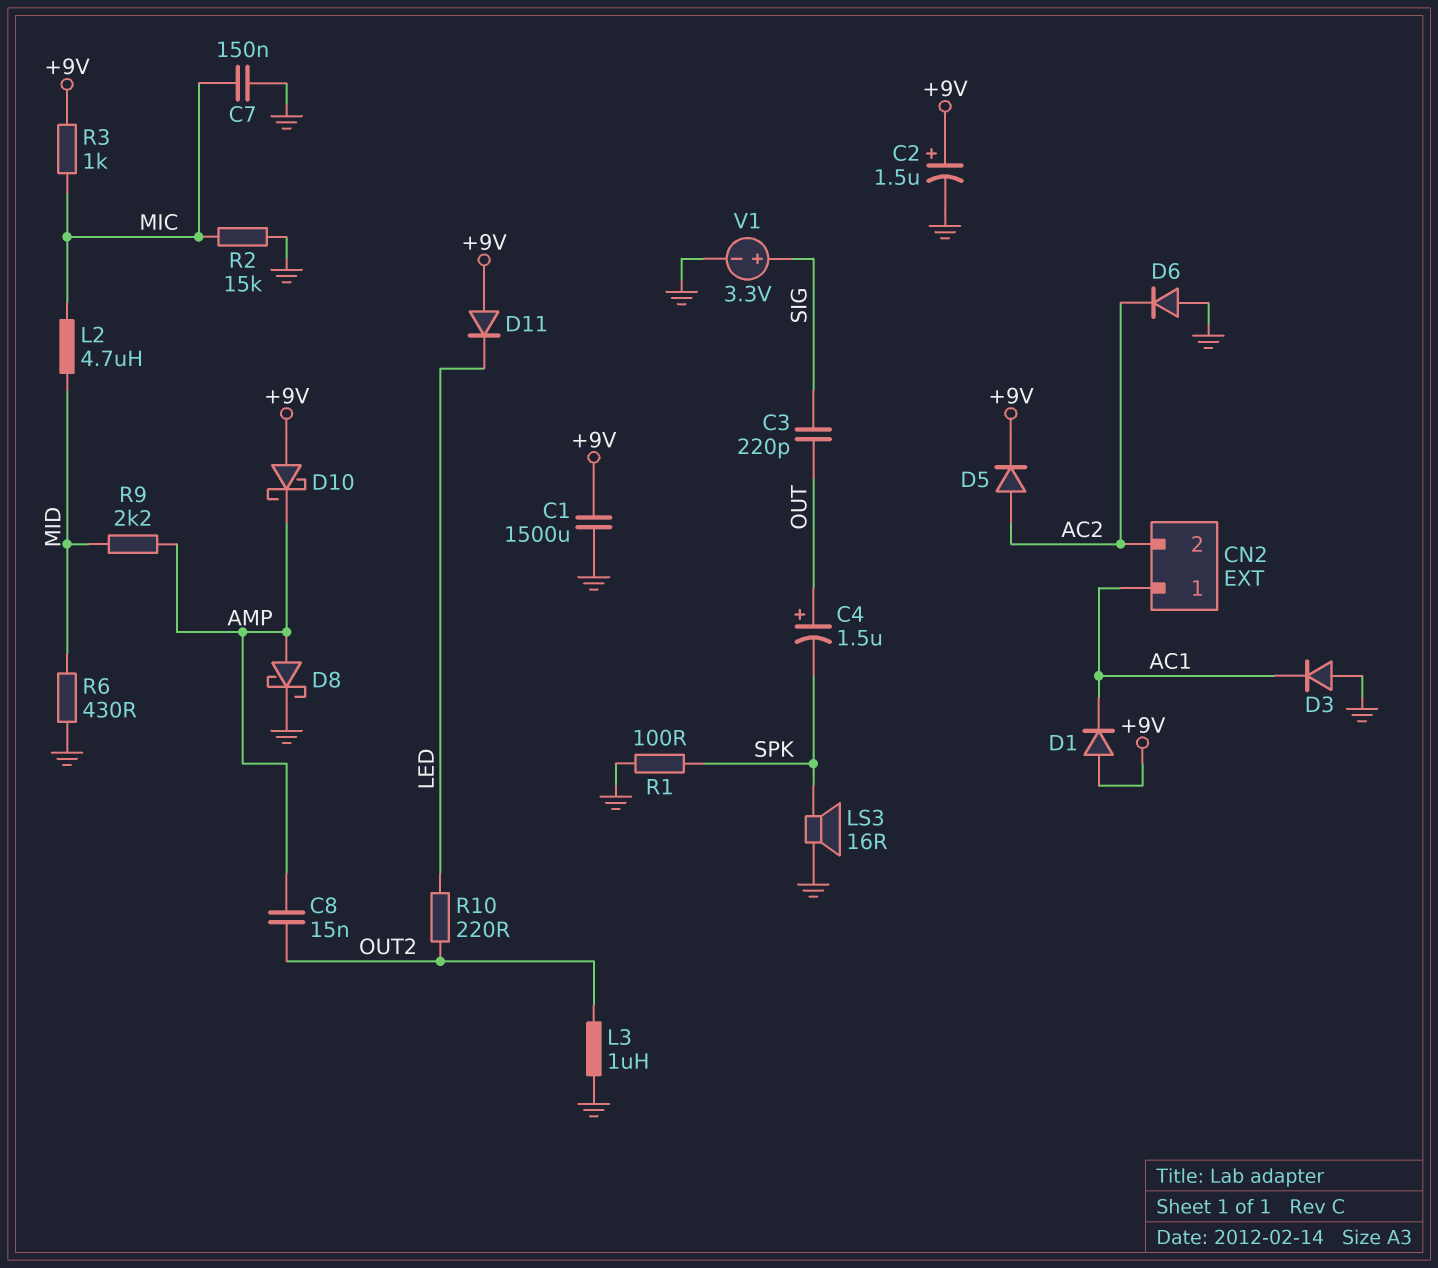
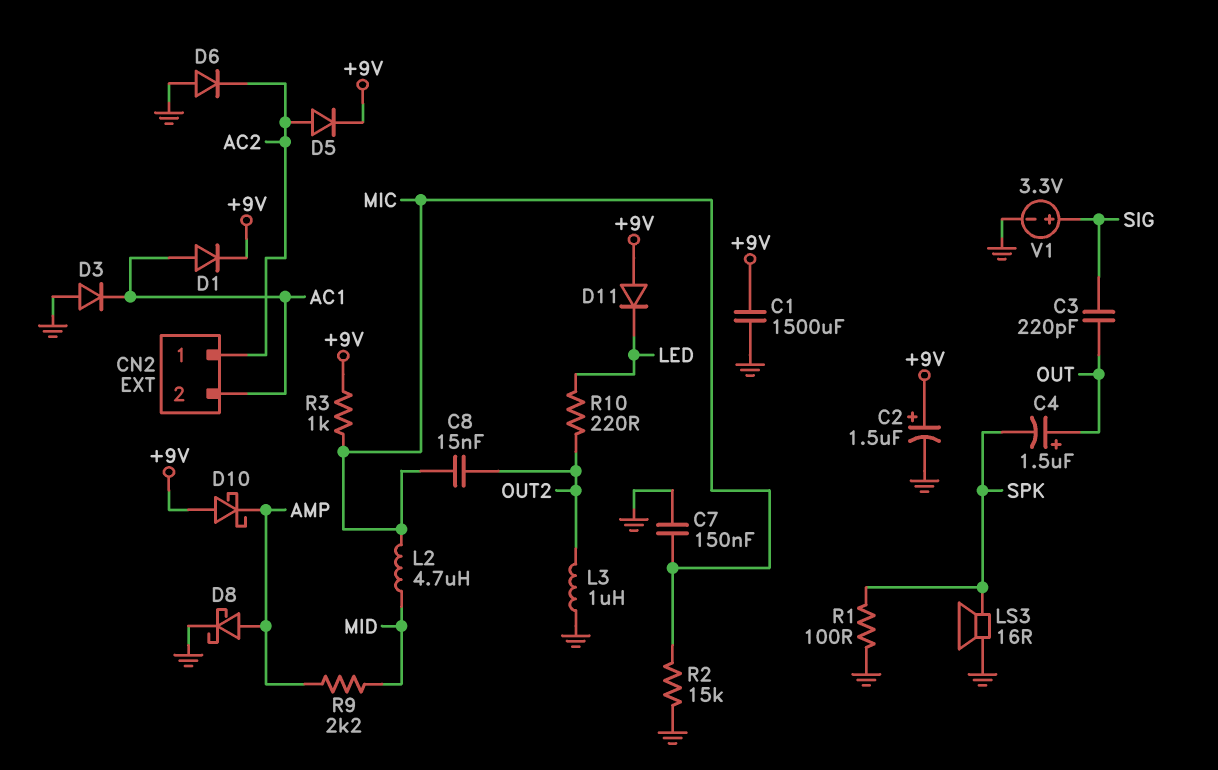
C8: 15nF (AMP, OUT2) -> 15nF (MIC, OUT2)
CN2 pin 1: AC1 -> AC2
CN2 pin 2: AC2 -> AC1
D1: diode (A +9V, K AC1) -> diode (A AC1, K +9V)
R6: 430 (GND, MID) -> none

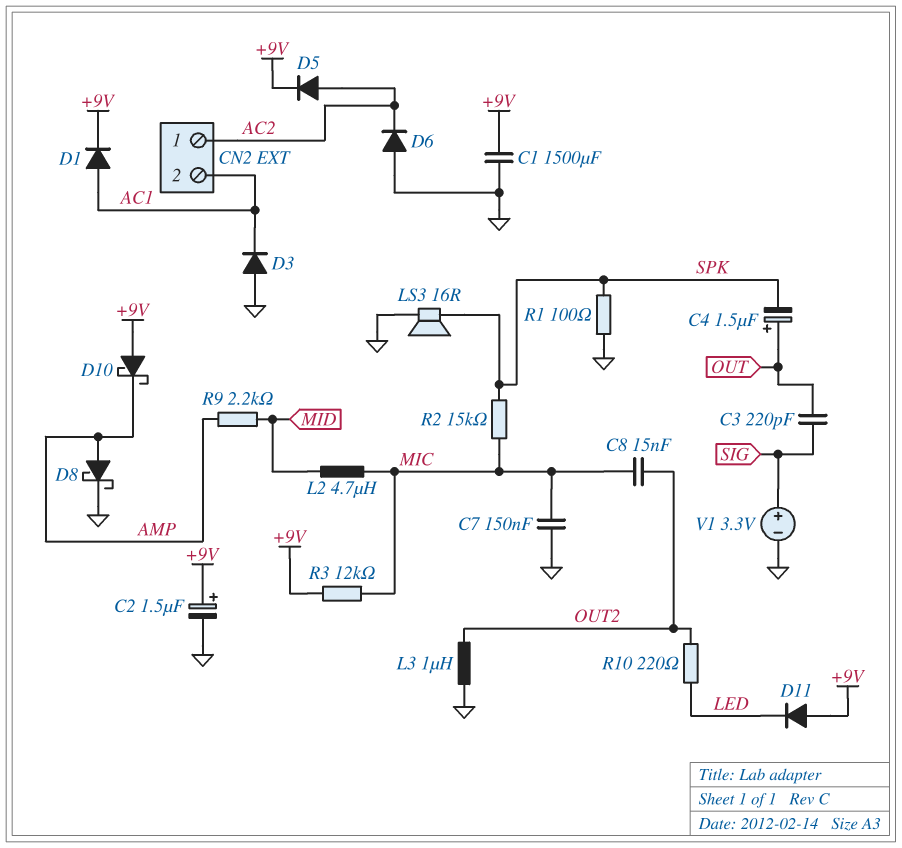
R2: 15k (GND, MIC) -> 15k (MIC, SPK)
R3: 1k (+9V, MIC) -> 12k (+9V, MIC)

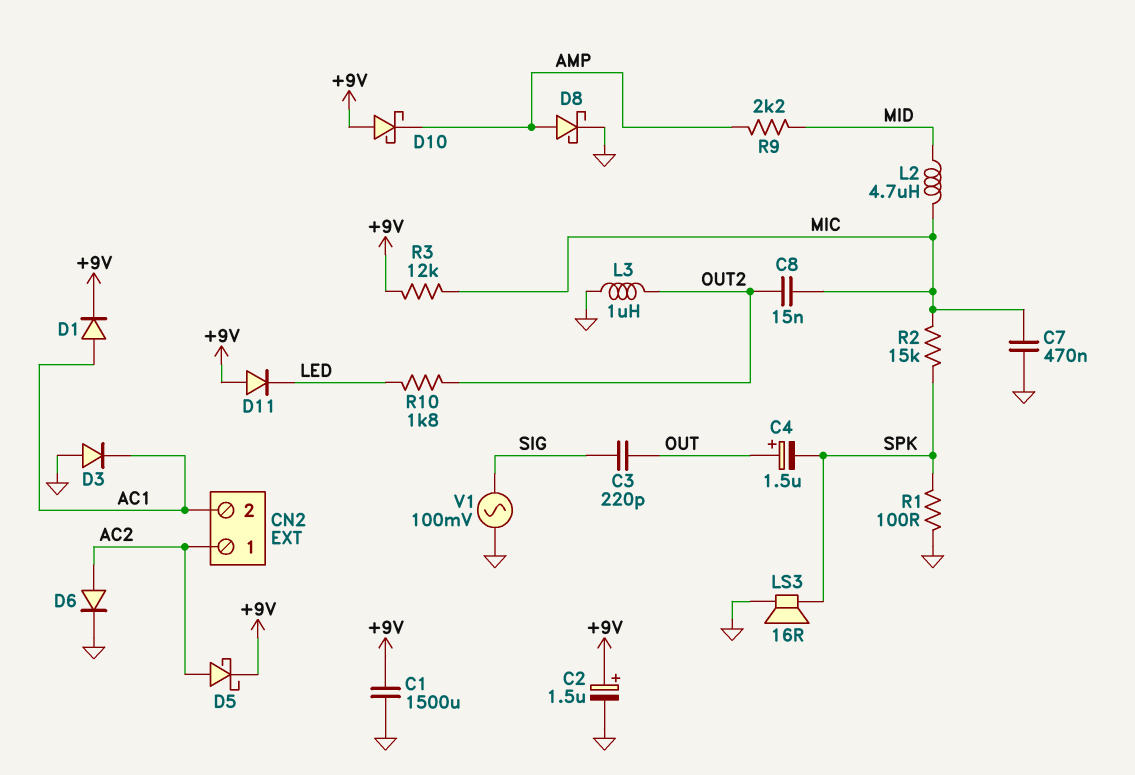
C7: 150nF (GND, MIC) -> 470nF (GND, MIC)
D5: diode (A AC2, K +9V) -> schottky (A AC2, K +9V)
D6: diode (A GND, K AC2) -> diode (A AC2, K GND)
R10: 220 (LED, OUT2) -> 1.8k (LED, OUT2)
V1: 3.3V (plus SIG, minus GND) -> AC 100mV (GND, SIG)

